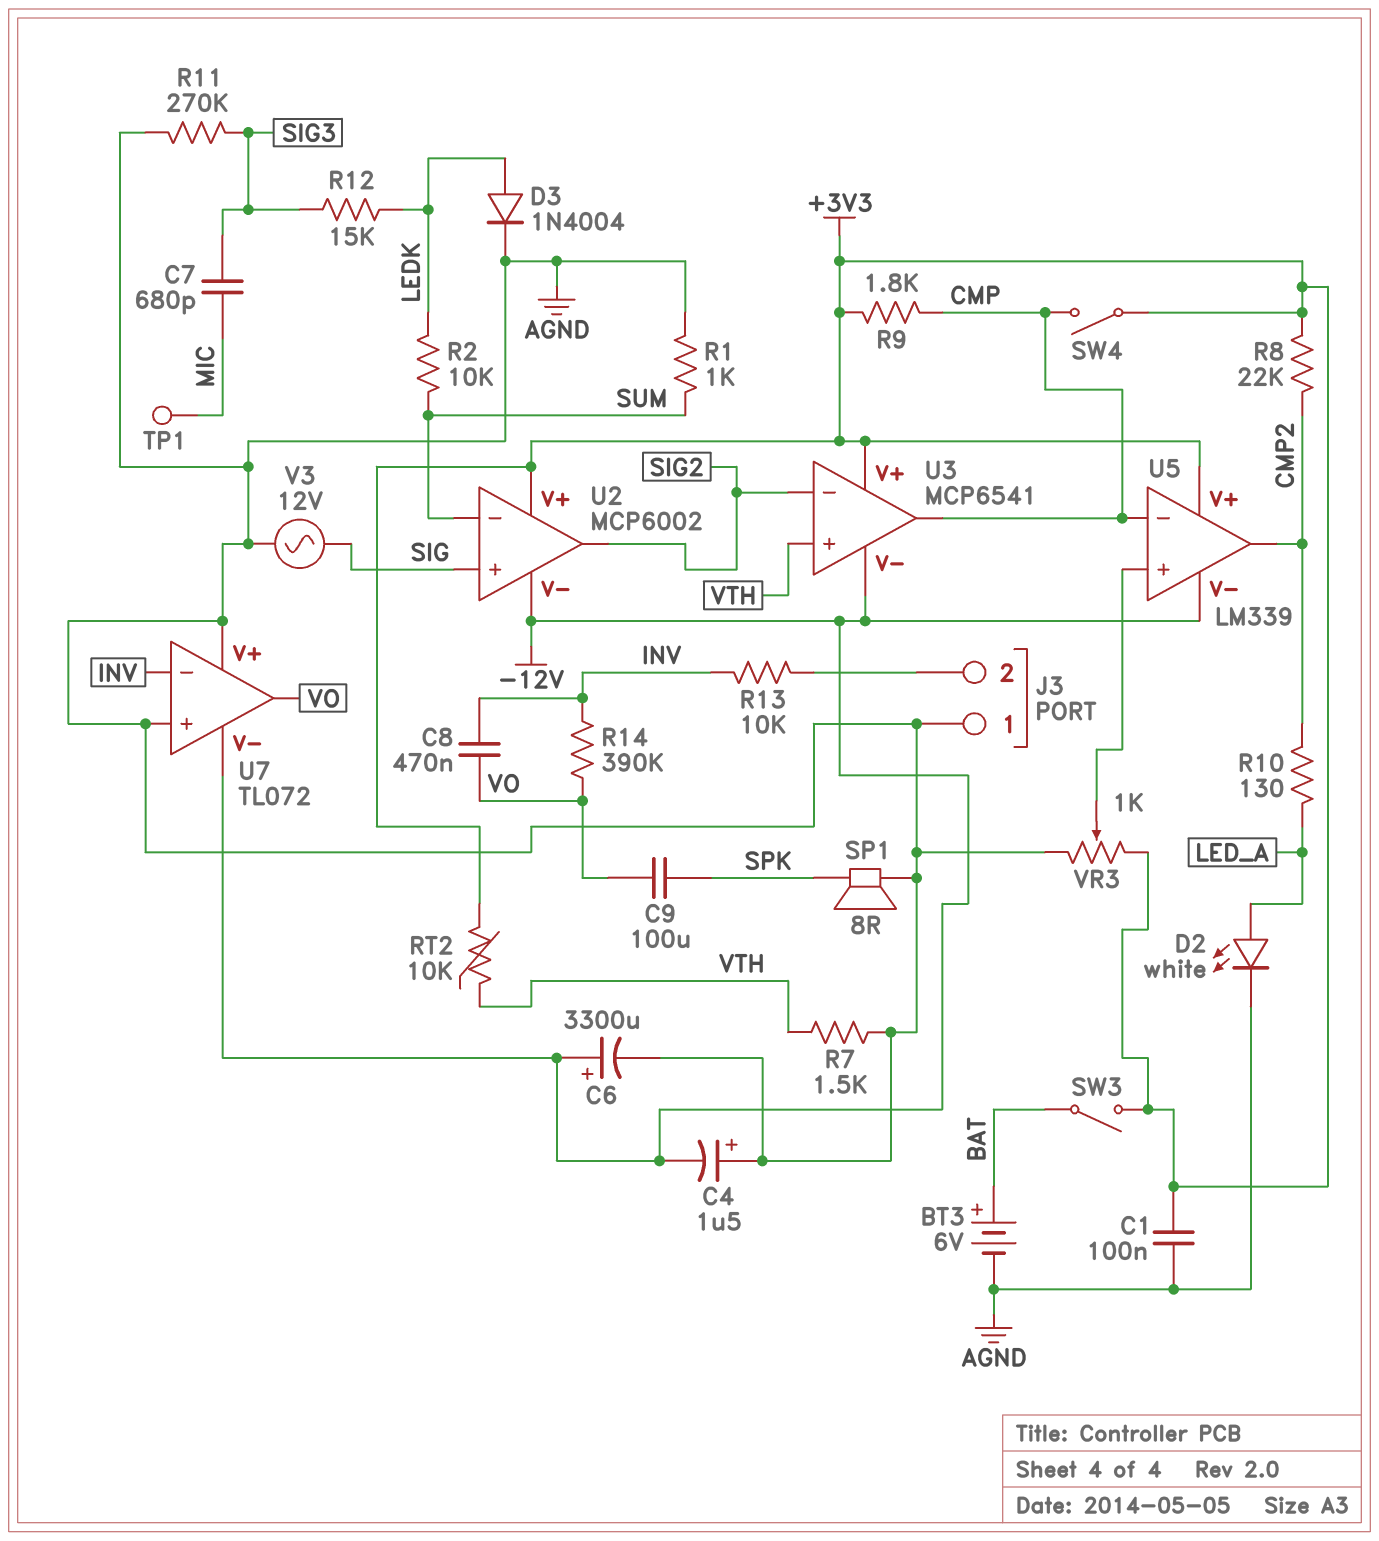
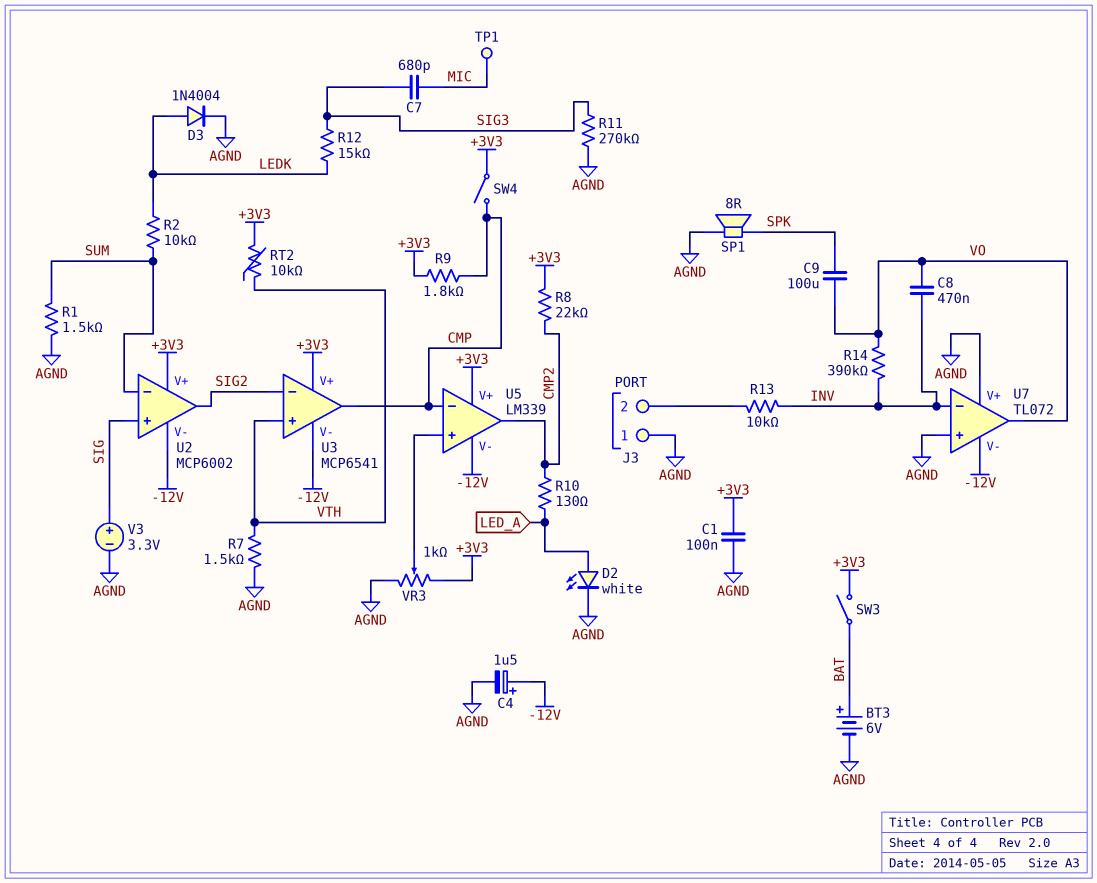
C4: 1.5uF (plus AGND, minus -12V) -> 1.5uF (plus -12V, minus AGND)
C6: 3300uF (plus -12V, minus AGND) -> none
R1: 1k (AGND, SUM) -> 1.5k (AGND, SUM)
V3: AC 12V (AGND, SIG) -> 3.3V (plus SIG, minus AGND)

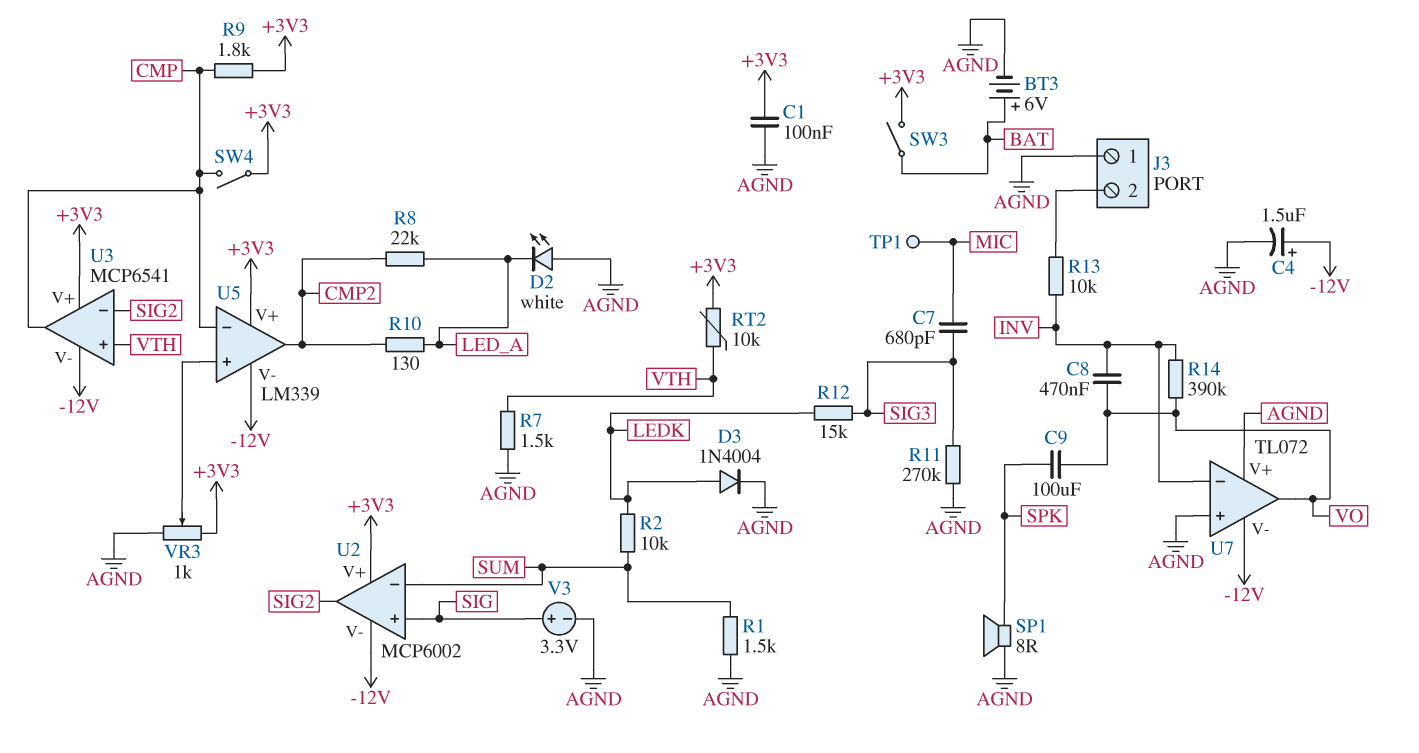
D2: LED white (A LED_A, K AGND) -> LED white (A AGND, K LED_A)
R8: 22k (+3V3, CMP2) -> 22k (CMP2, LED_A)

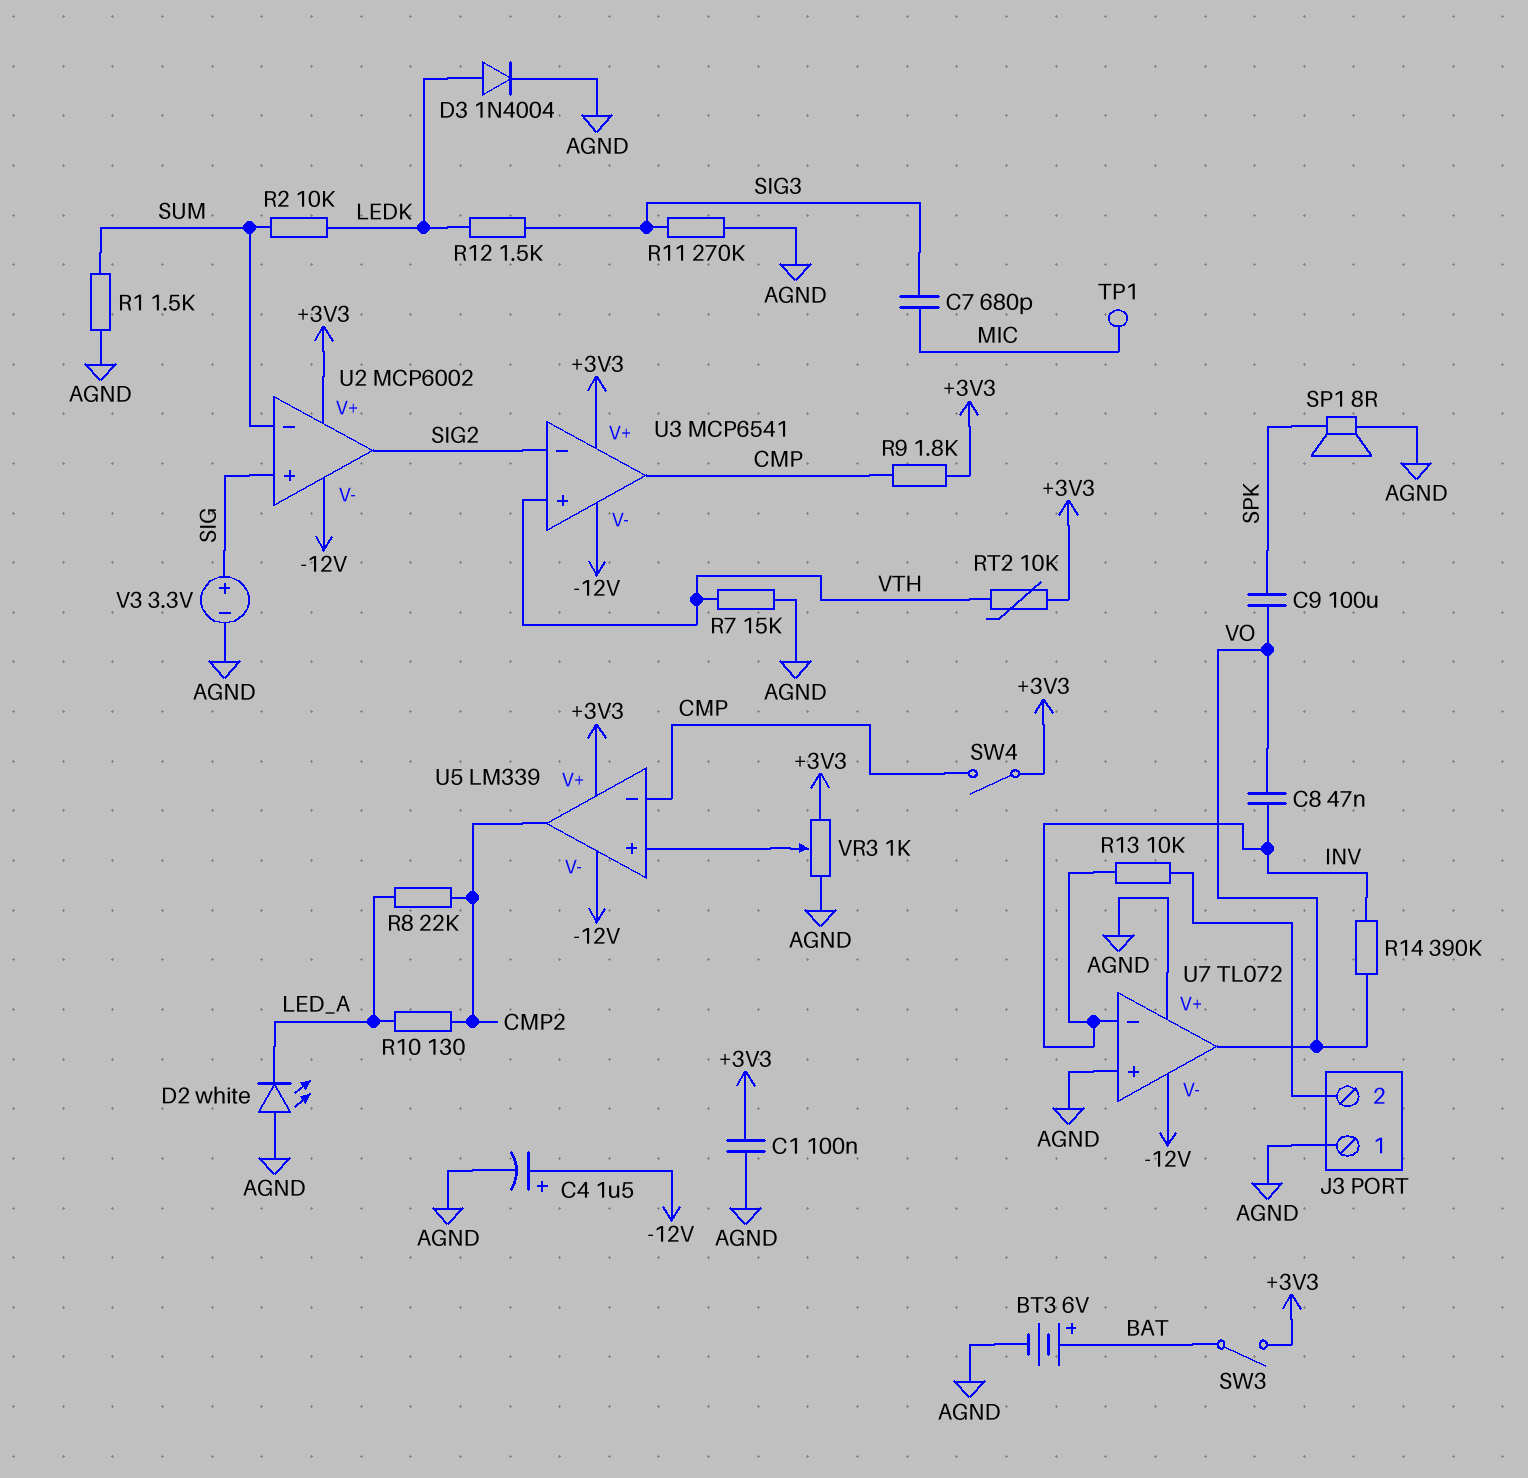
C8: 470nF (INV, VO) -> 47nF (INV, VO)
R7: 1.5k (AGND, VTH) -> 15k (AGND, VTH)
R12: 15k (LEDK, SIG3) -> 1.5k (LEDK, SIG3)

